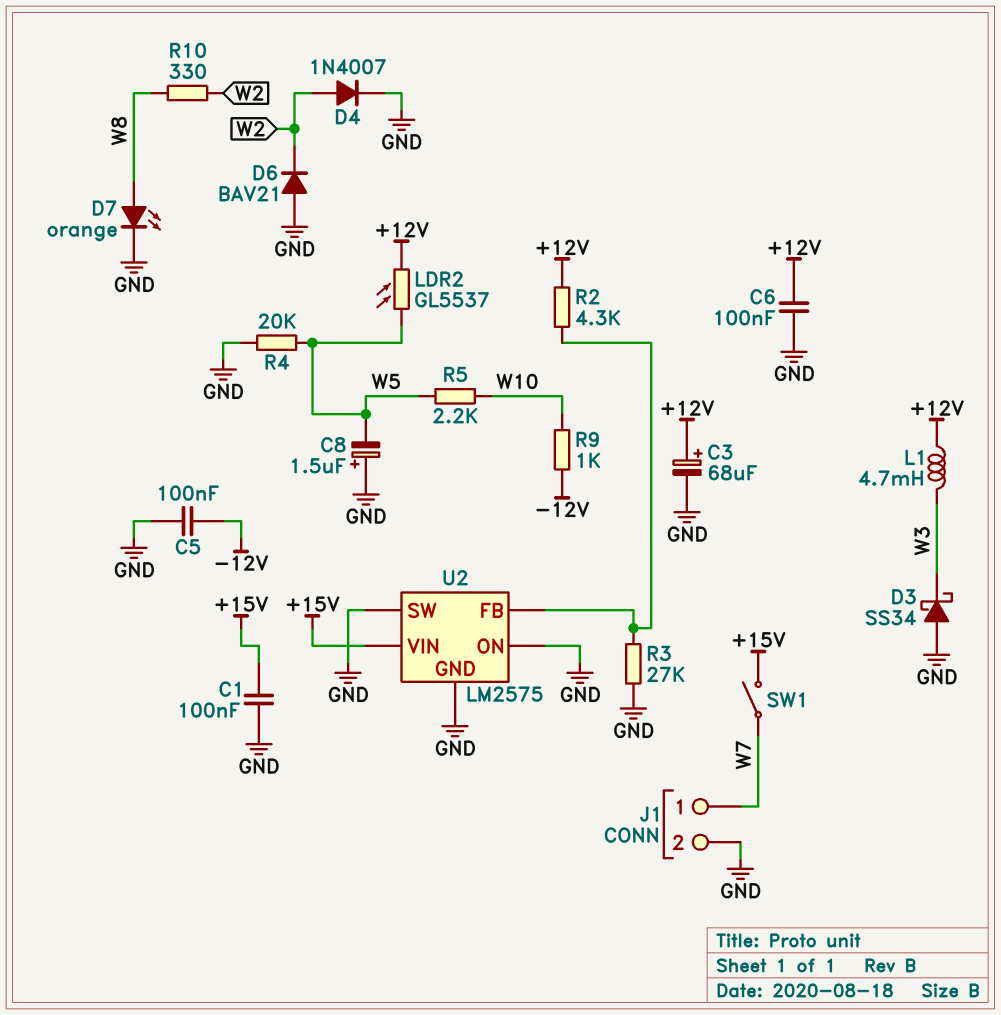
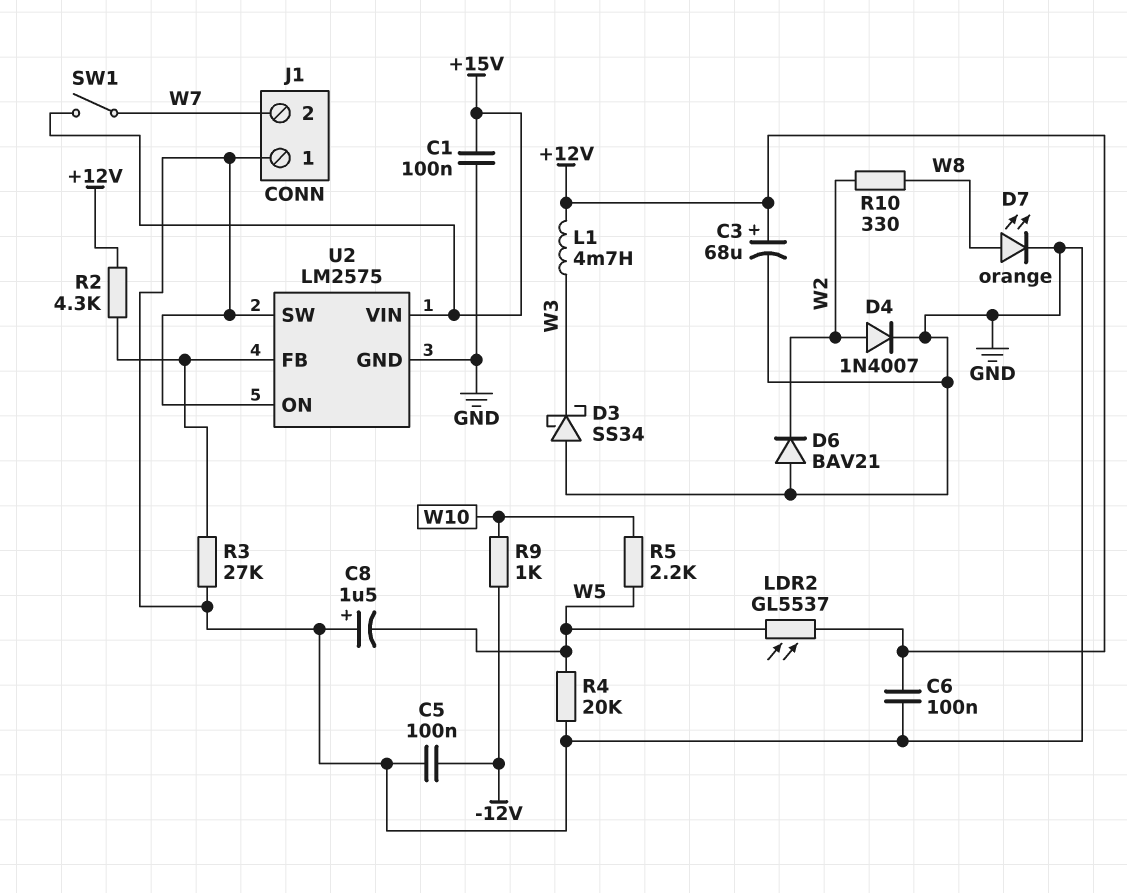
J1 pin 1: W7 -> GND
J1 pin 2: GND -> W7

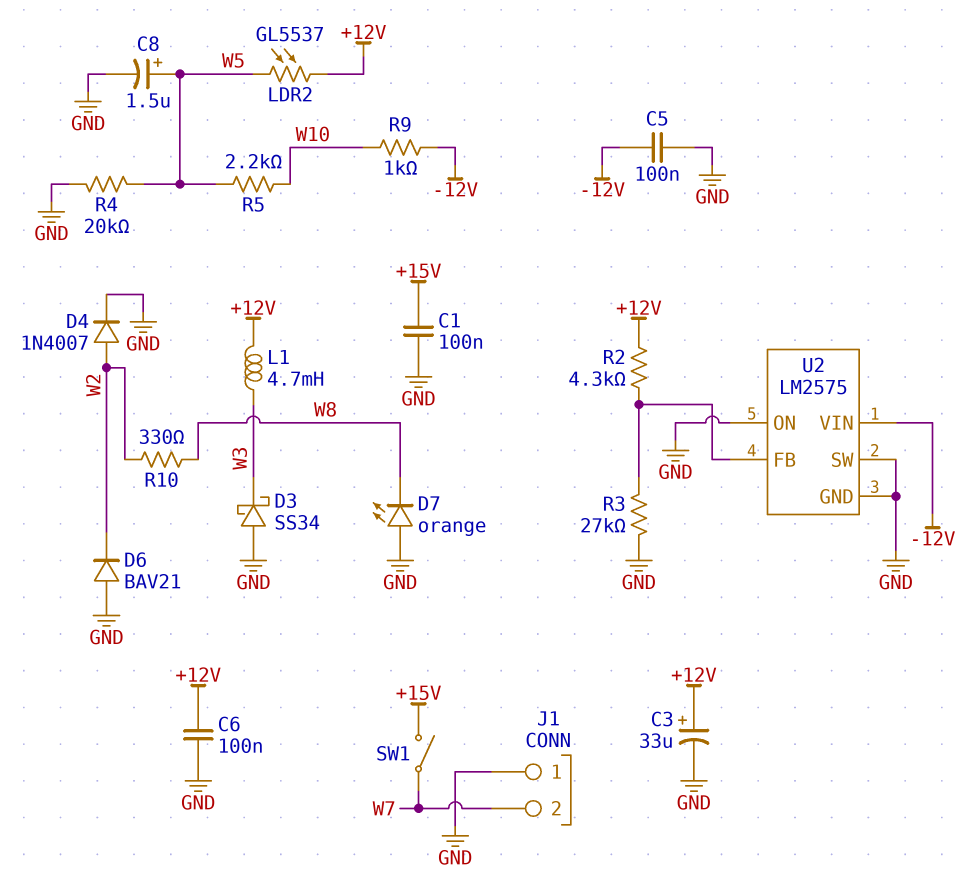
C3: 68uF (plus +12V, minus GND) -> 33uF (plus +12V, minus GND)
C8: 1.5uF (plus GND, minus W5) -> 1.5uF (plus W5, minus GND)
D7: LED orange (A W8, K GND) -> LED orange (A GND, K W8)
U2 pin VIN: +15V -> -12V

